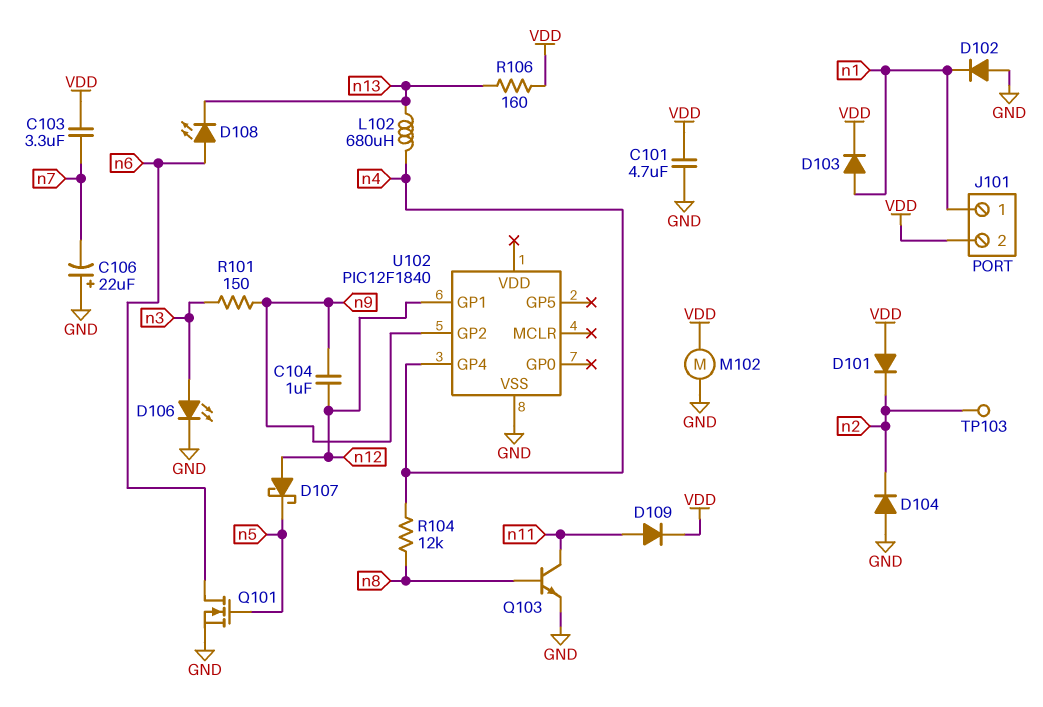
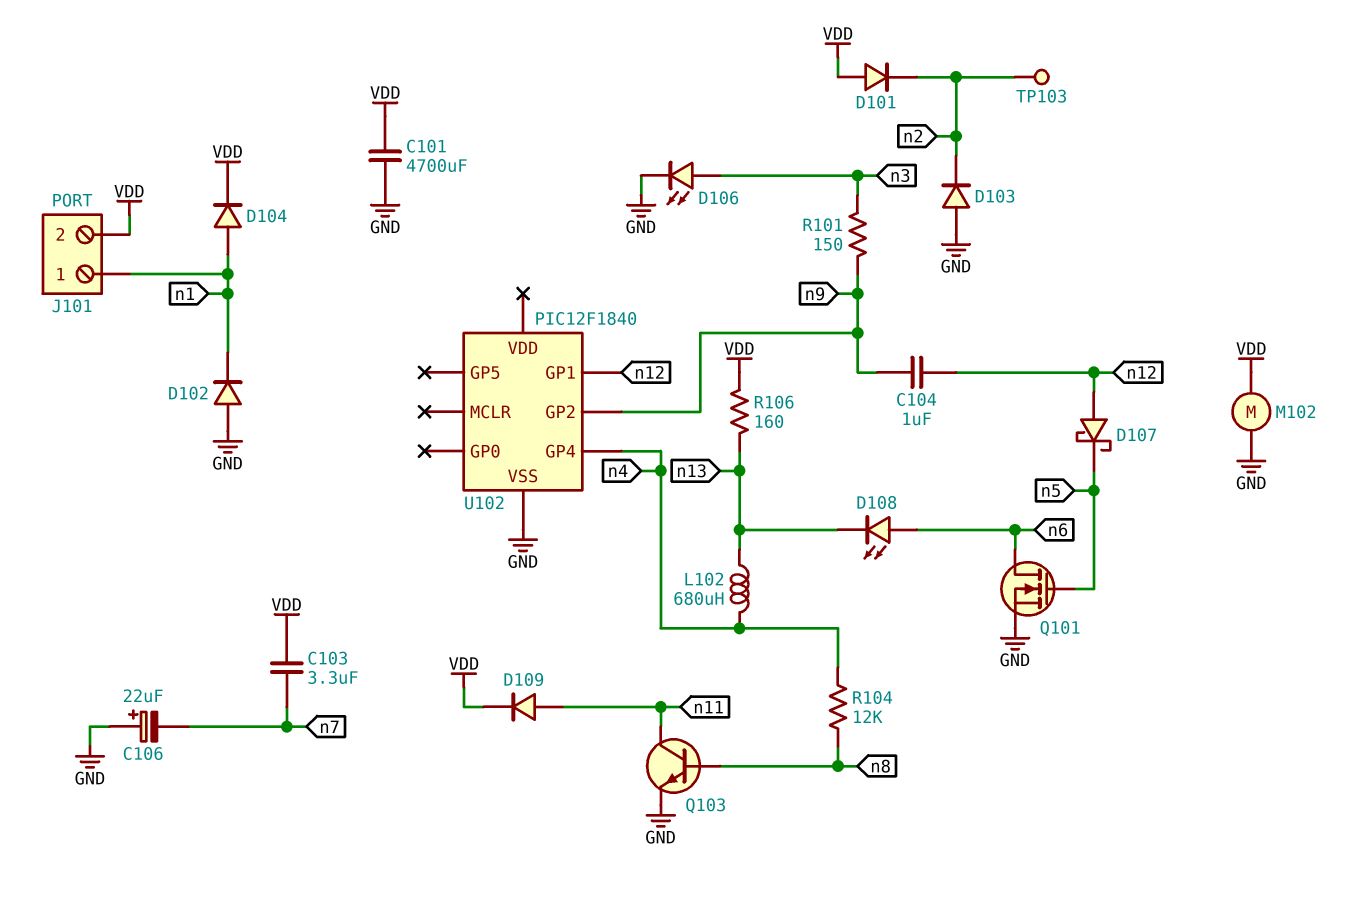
C101: 4.7uF (GND, VDD) -> 4700uF (GND, VDD)
D103: diode (A n1, K VDD) -> diode (A GND, K n2)
D104: diode (A GND, K n2) -> diode (A n1, K VDD)

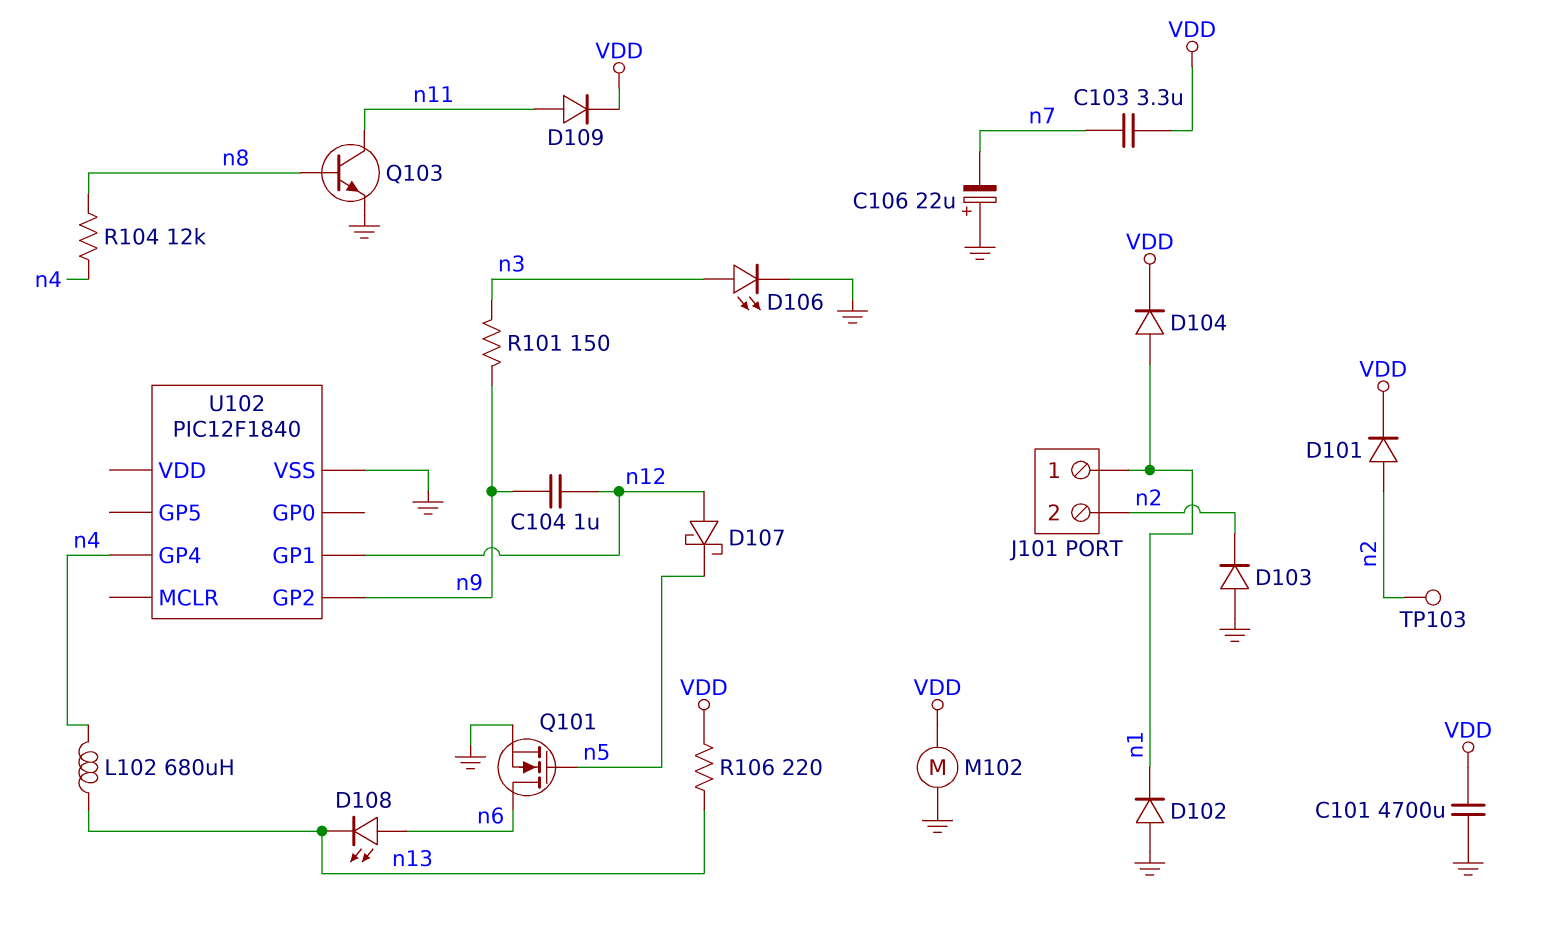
D101: diode (A VDD, K n2) -> diode (A n2, K VDD)
J101 pin 2: VDD -> n2
R106: 160 (VDD, n13) -> 220 (VDD, n13)

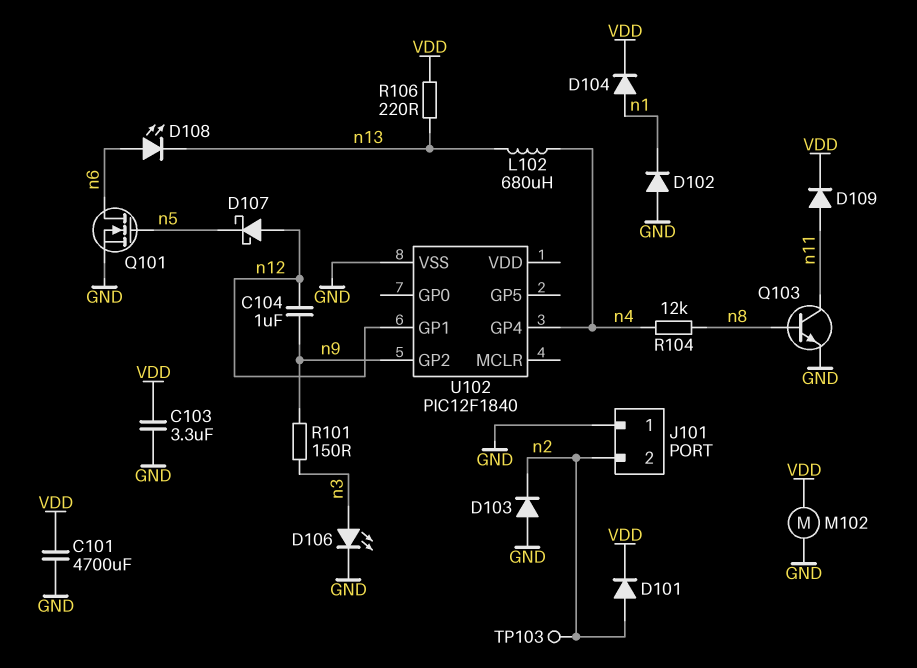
C103: 3.3uF (VDD, n7) -> 3.3uF (GND, VDD)
C106: 22uF (plus GND, minus n7) -> none
J101 pin 1: n1 -> GND

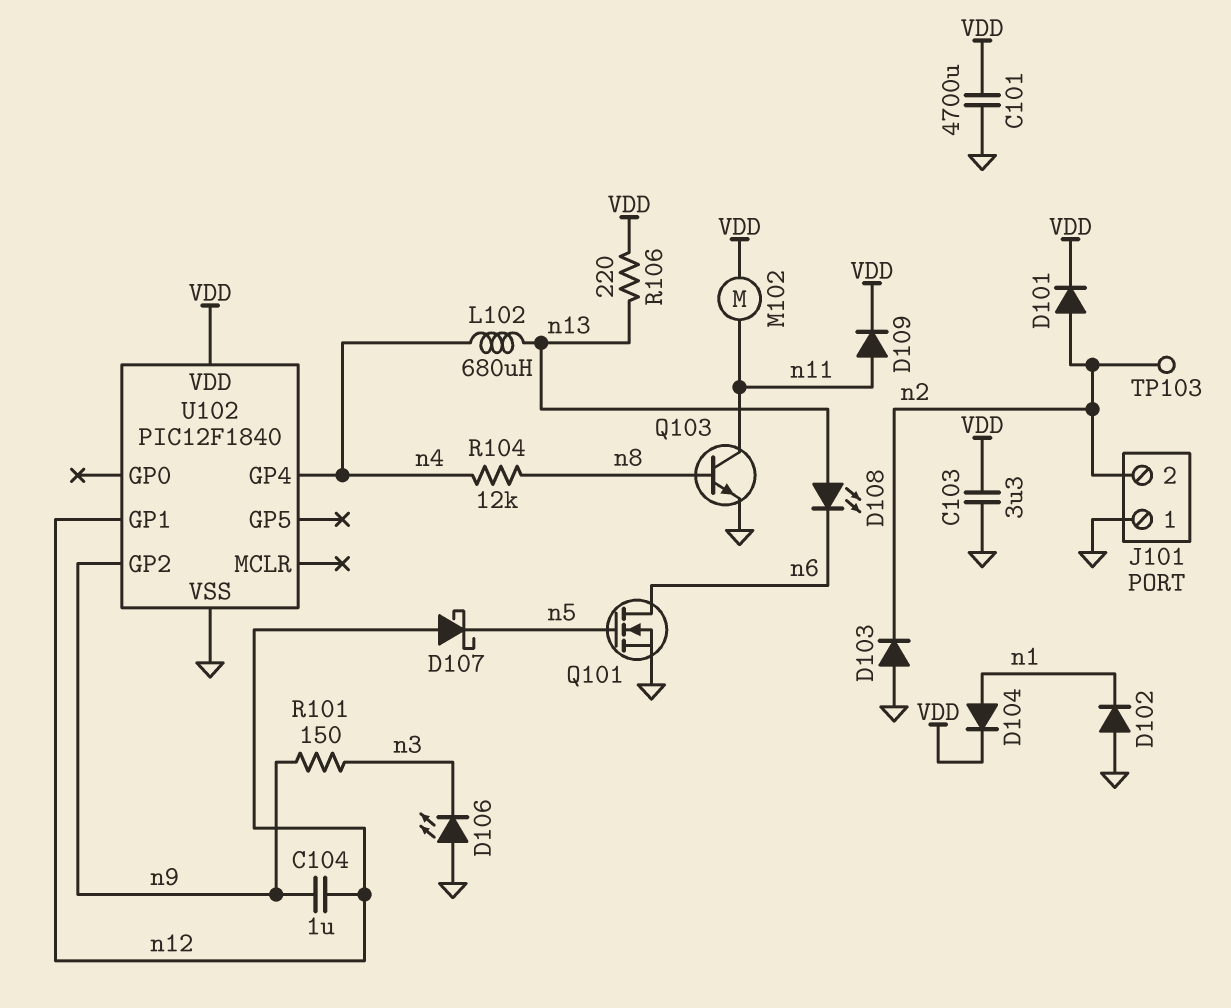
D106: LED (A n3, K GND) -> LED (A GND, K n3)
D108: LED (A n6, K n13) -> LED (A n13, K n6)
M102: motor (GND, VDD) -> motor (VDD, n11)
U102 pin VDD: none -> VDD

